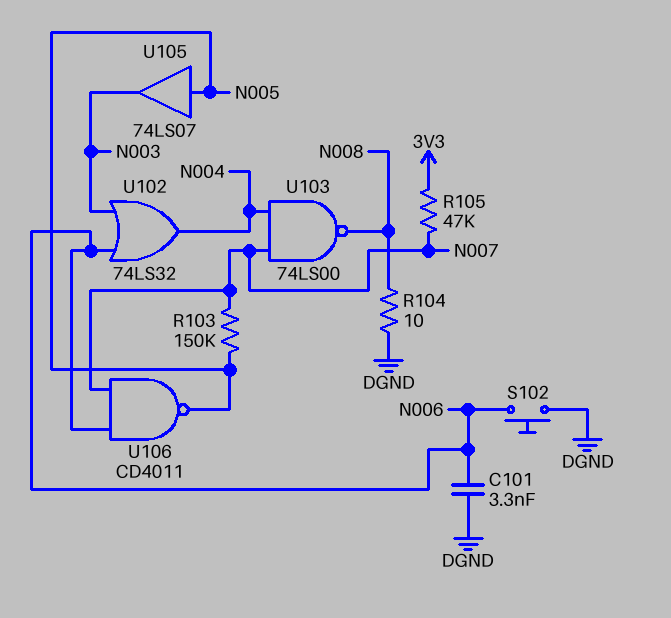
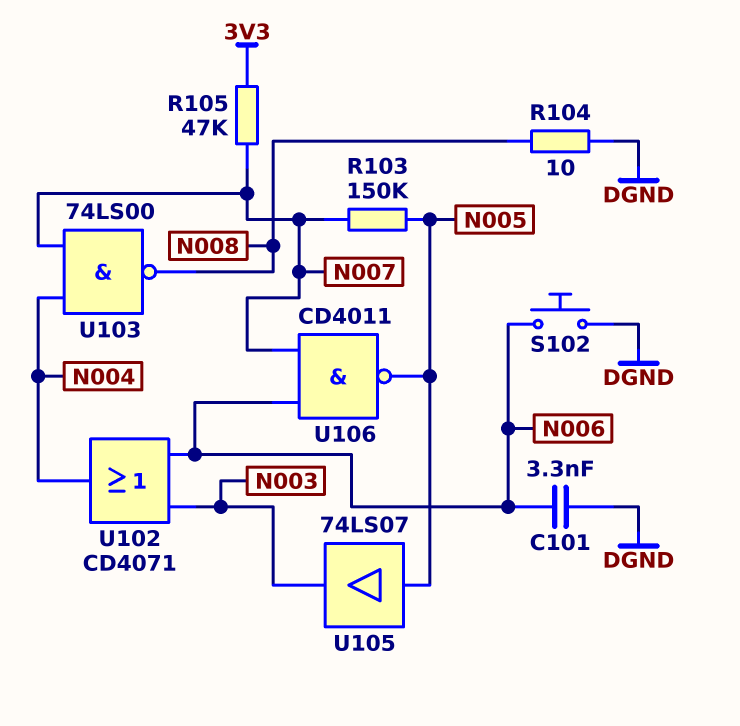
U102: OR 74LS32 (in N003, in N006, out N004) -> OR CD4071 (in N003, in N006, out N004)

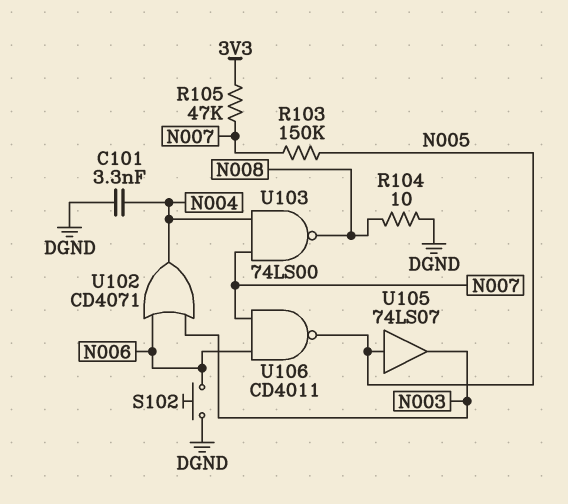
C101: 3.3nF (DGND, N006) -> 3.3nF (DGND, N004)

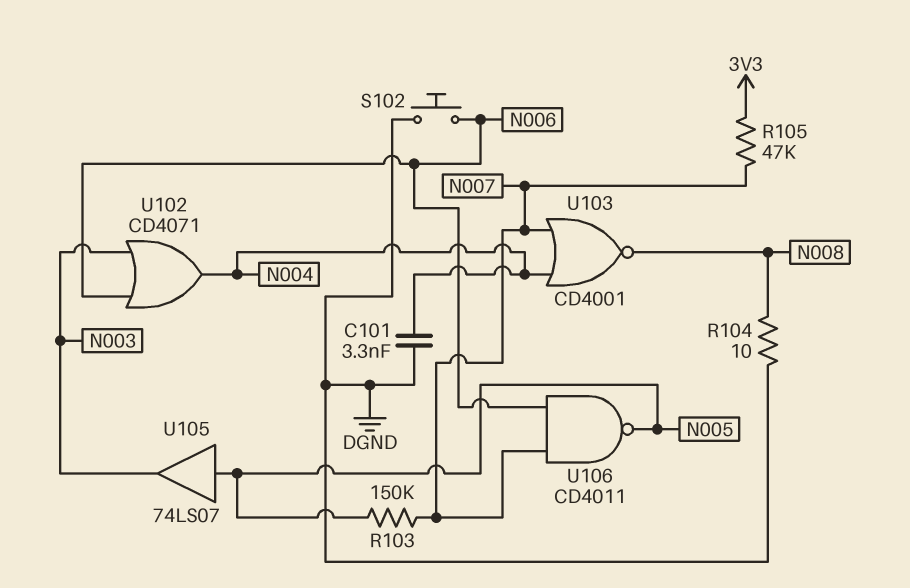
U103: NAND 74LS00 (in N004, in N007, out N008) -> NOR CD4001 (in N004, in N007, out N008)

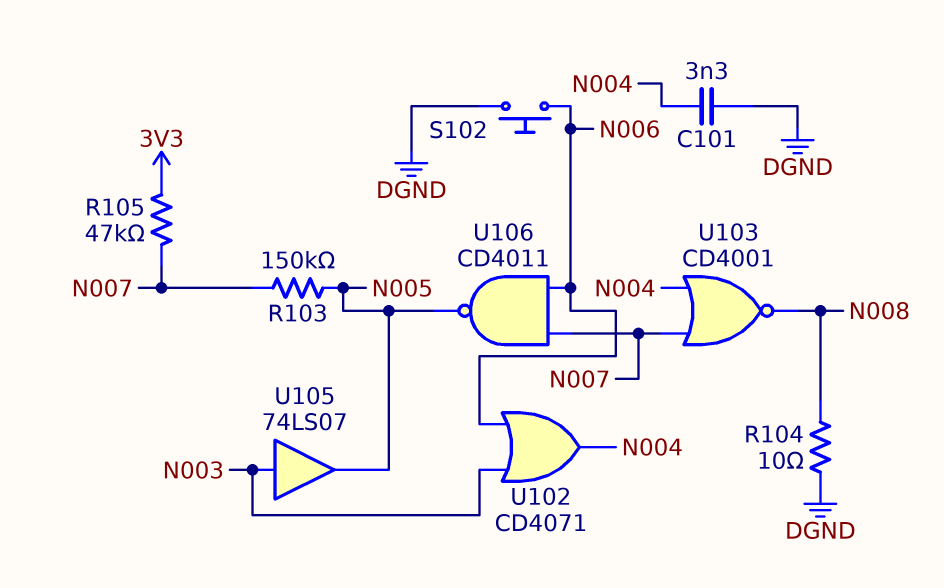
U105: buffer 74LS07 (in N005, out N003) -> buffer 74LS07 (in N003, out N005)

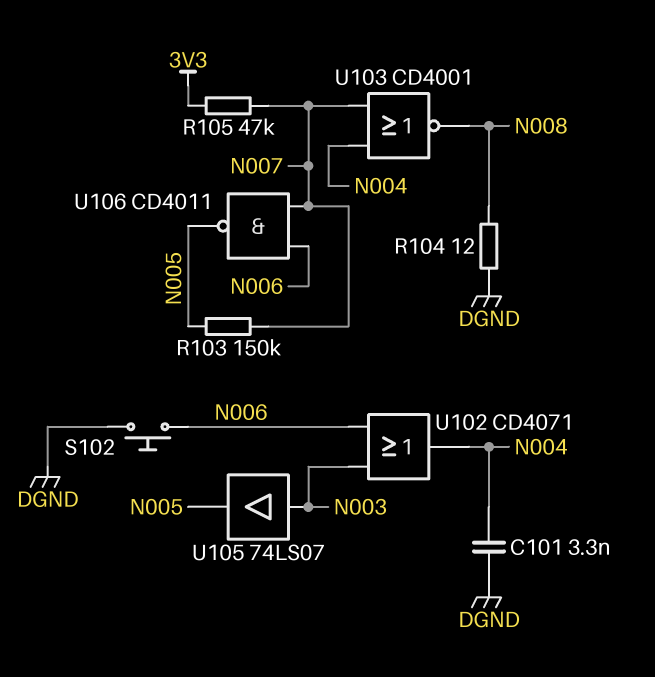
R104: 10 (DGND, N008) -> 12 (DGND, N008)

